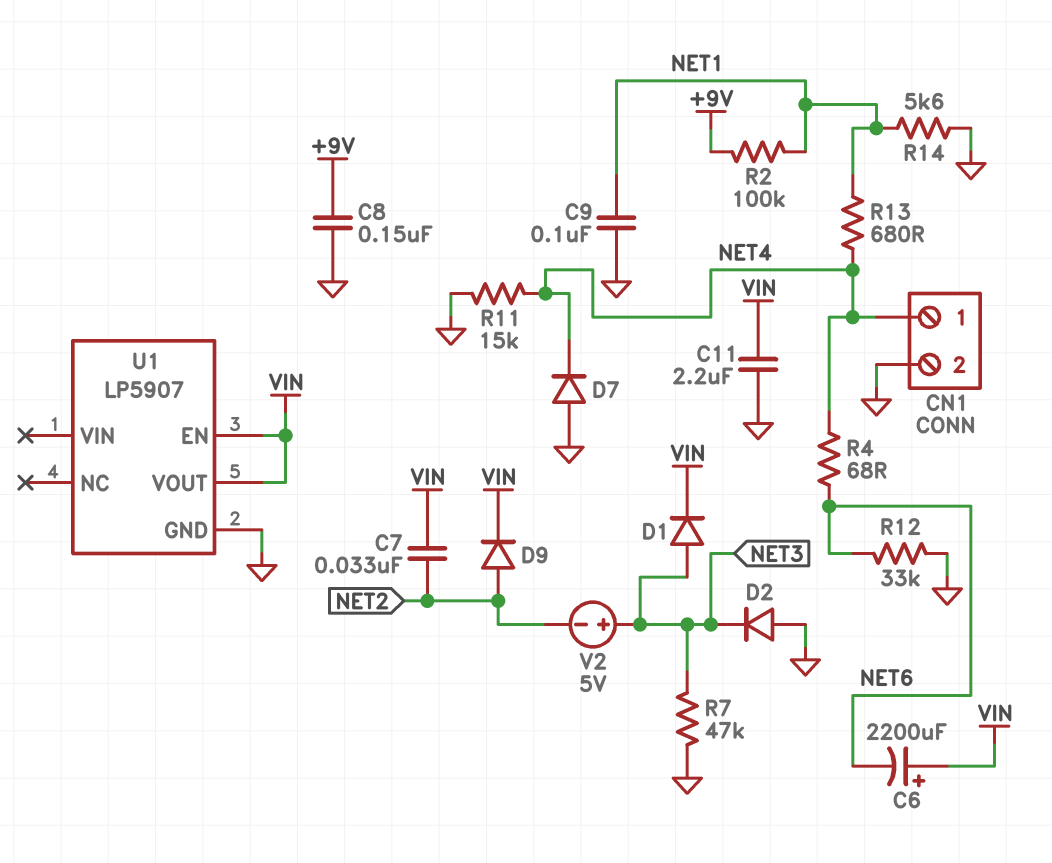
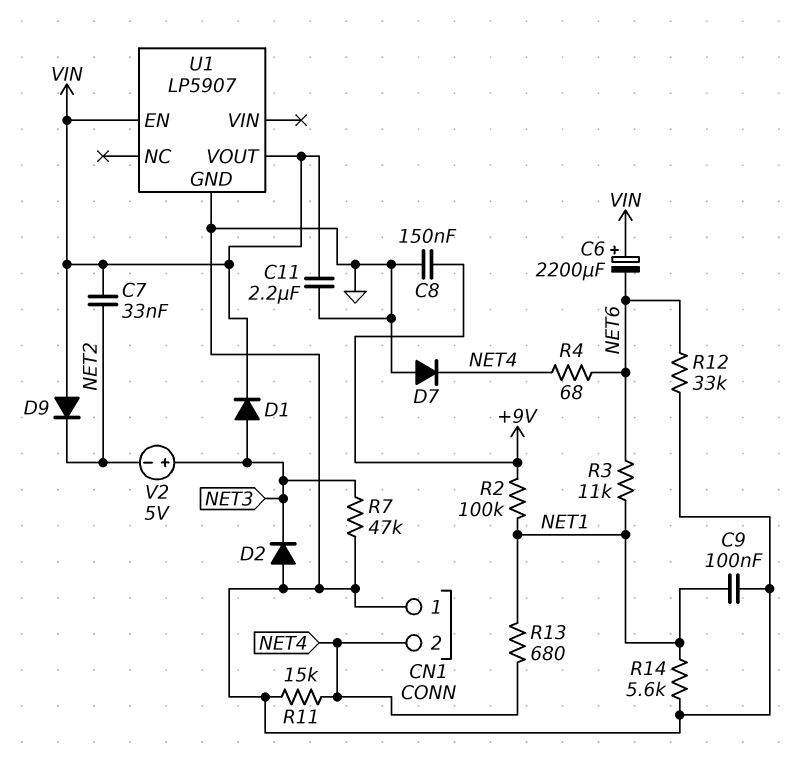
CN1 pin 1: NET4 -> GND
CN1 pin 2: GND -> NET4
D9: diode (A NET2, K VIN) -> diode (A VIN, K NET2)
R3: none -> 11k (NET1, NET6)

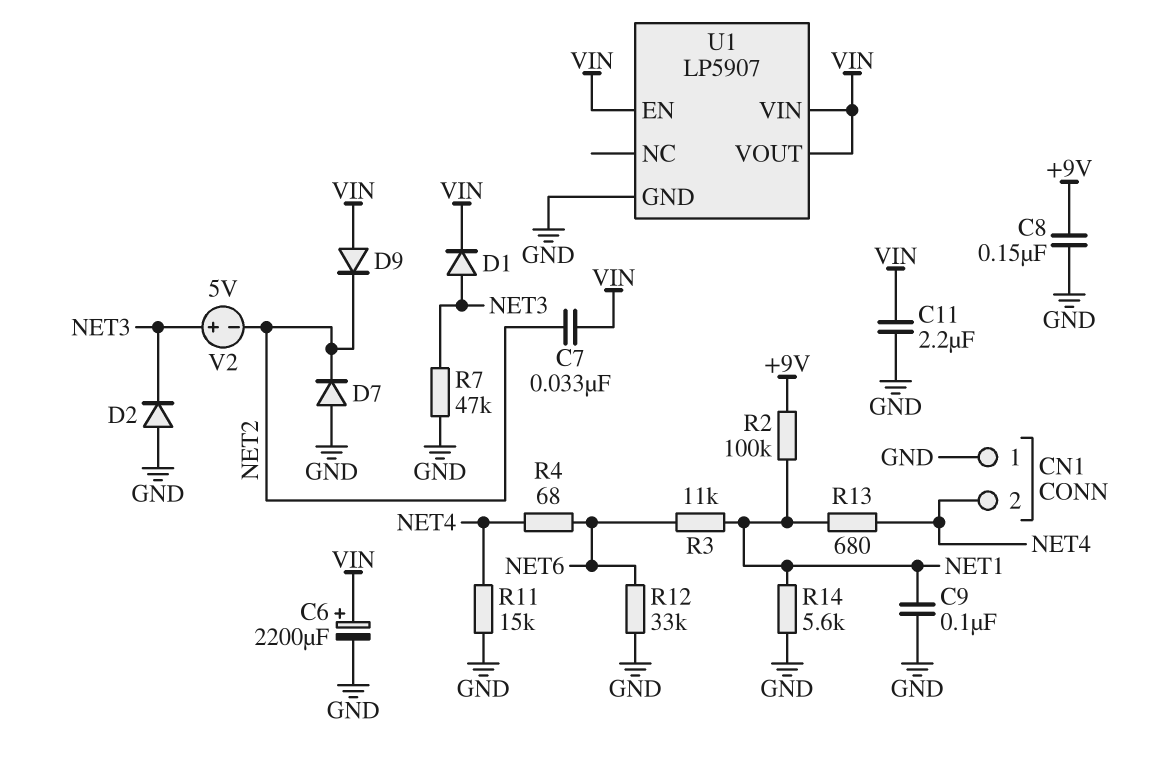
C6: 2200uF (plus VIN, minus NET6) -> 2200uF (plus VIN, minus GND)
D7: diode (A GND, K NET4) -> diode (A GND, K NET2)
U1 pin VIN: none -> VIN

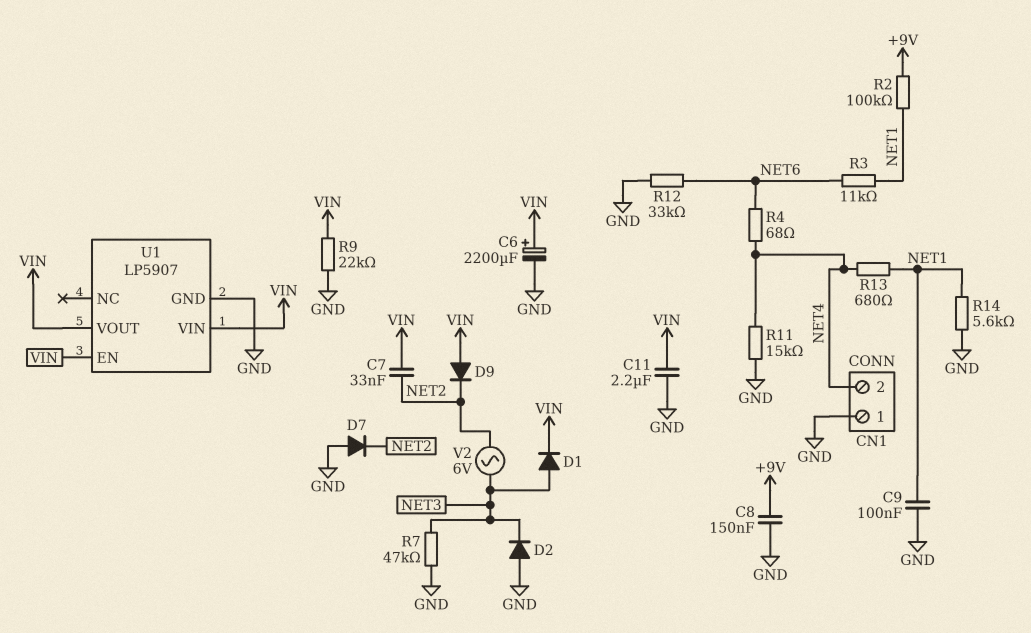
R9: none -> 22k (GND, VIN)
V2: 5V (plus NET3, minus NET2) -> AC 6V (NET2, NET3)

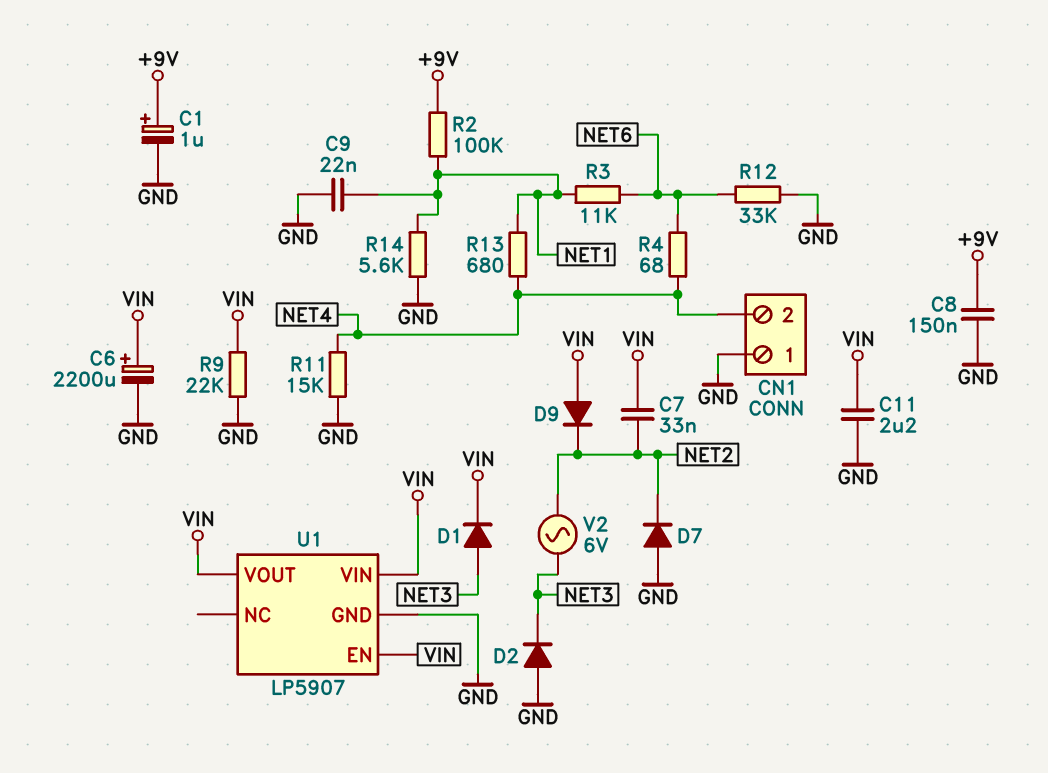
C1: none -> 1uF (plus +9V, minus GND)
C9: 100nF (GND, NET1) -> 22nF (GND, NET1)
R7: 47k (GND, NET3) -> none

